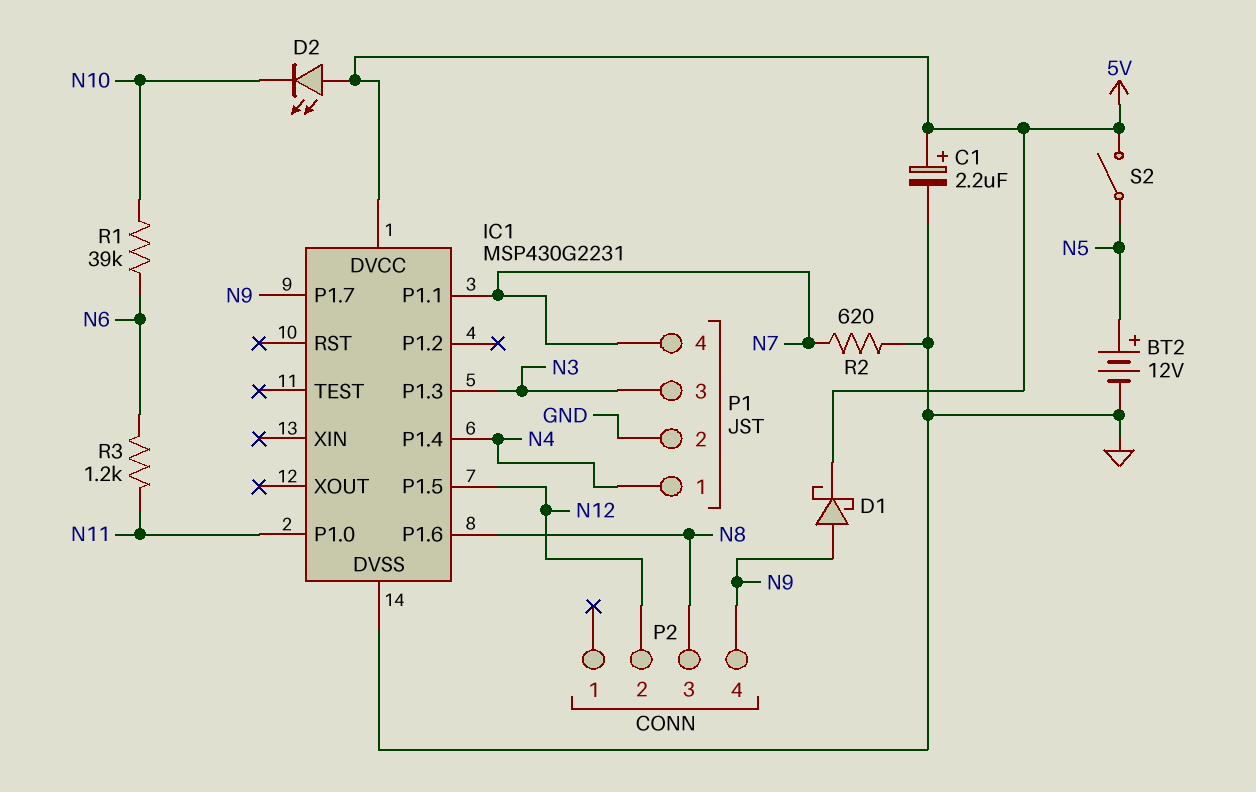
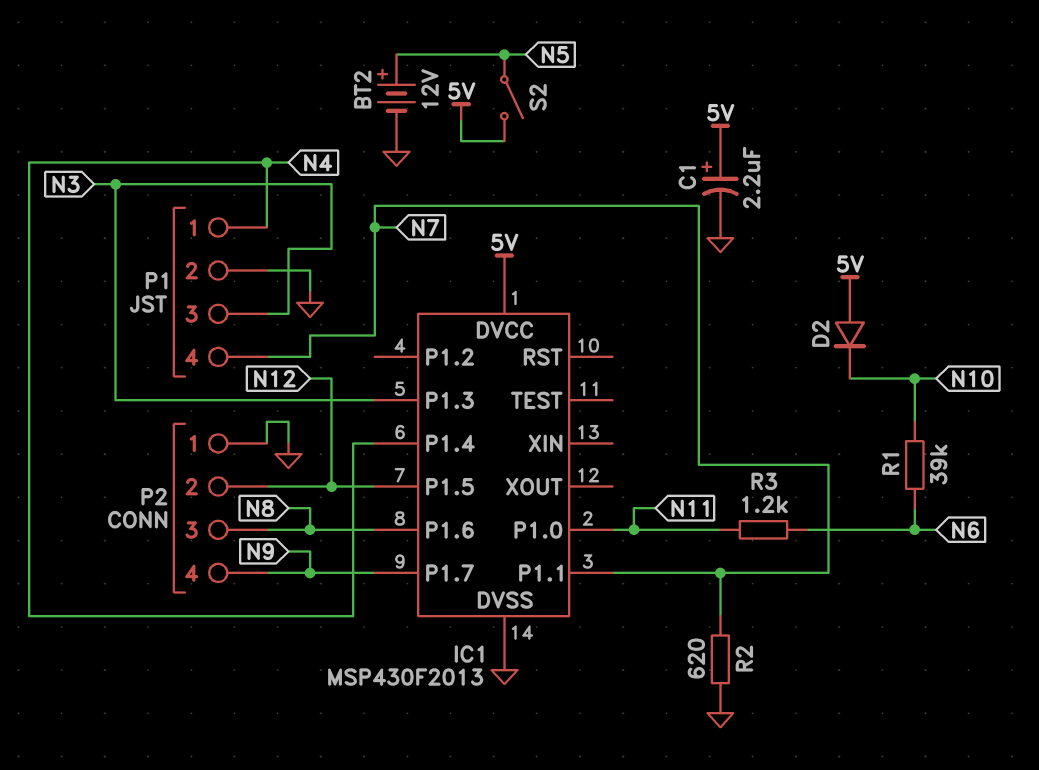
D1: schottky (A N9, K 5V) -> none
D2: LED (A 5V, K N10) -> diode (A 5V, K N10)
IC1: MSP430G2231 -> MSP430F2013
P2 pin 1: none -> GND

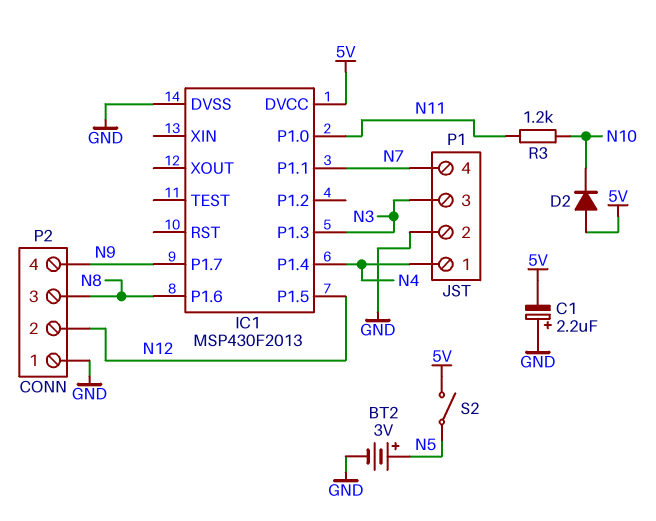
BT2: 12V (plus N5, minus GND) -> 3V (plus N5, minus GND)
C1: 2.2uF (plus 5V, minus GND) -> 2.2uF (plus GND, minus 5V)
R1: 39k (N6, N10) -> none
R2: 620 (GND, N7) -> none
R3: 1.2k (N6, N11) -> 1.2k (N10, N11)

